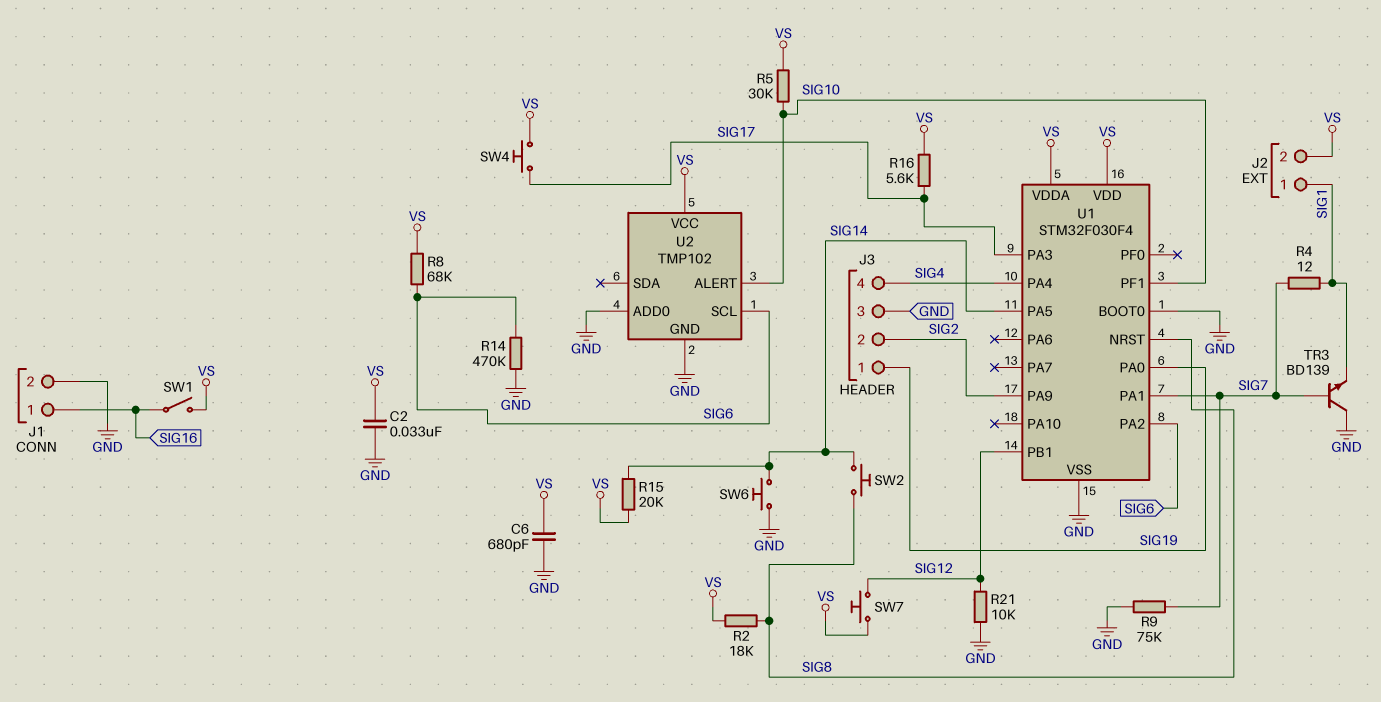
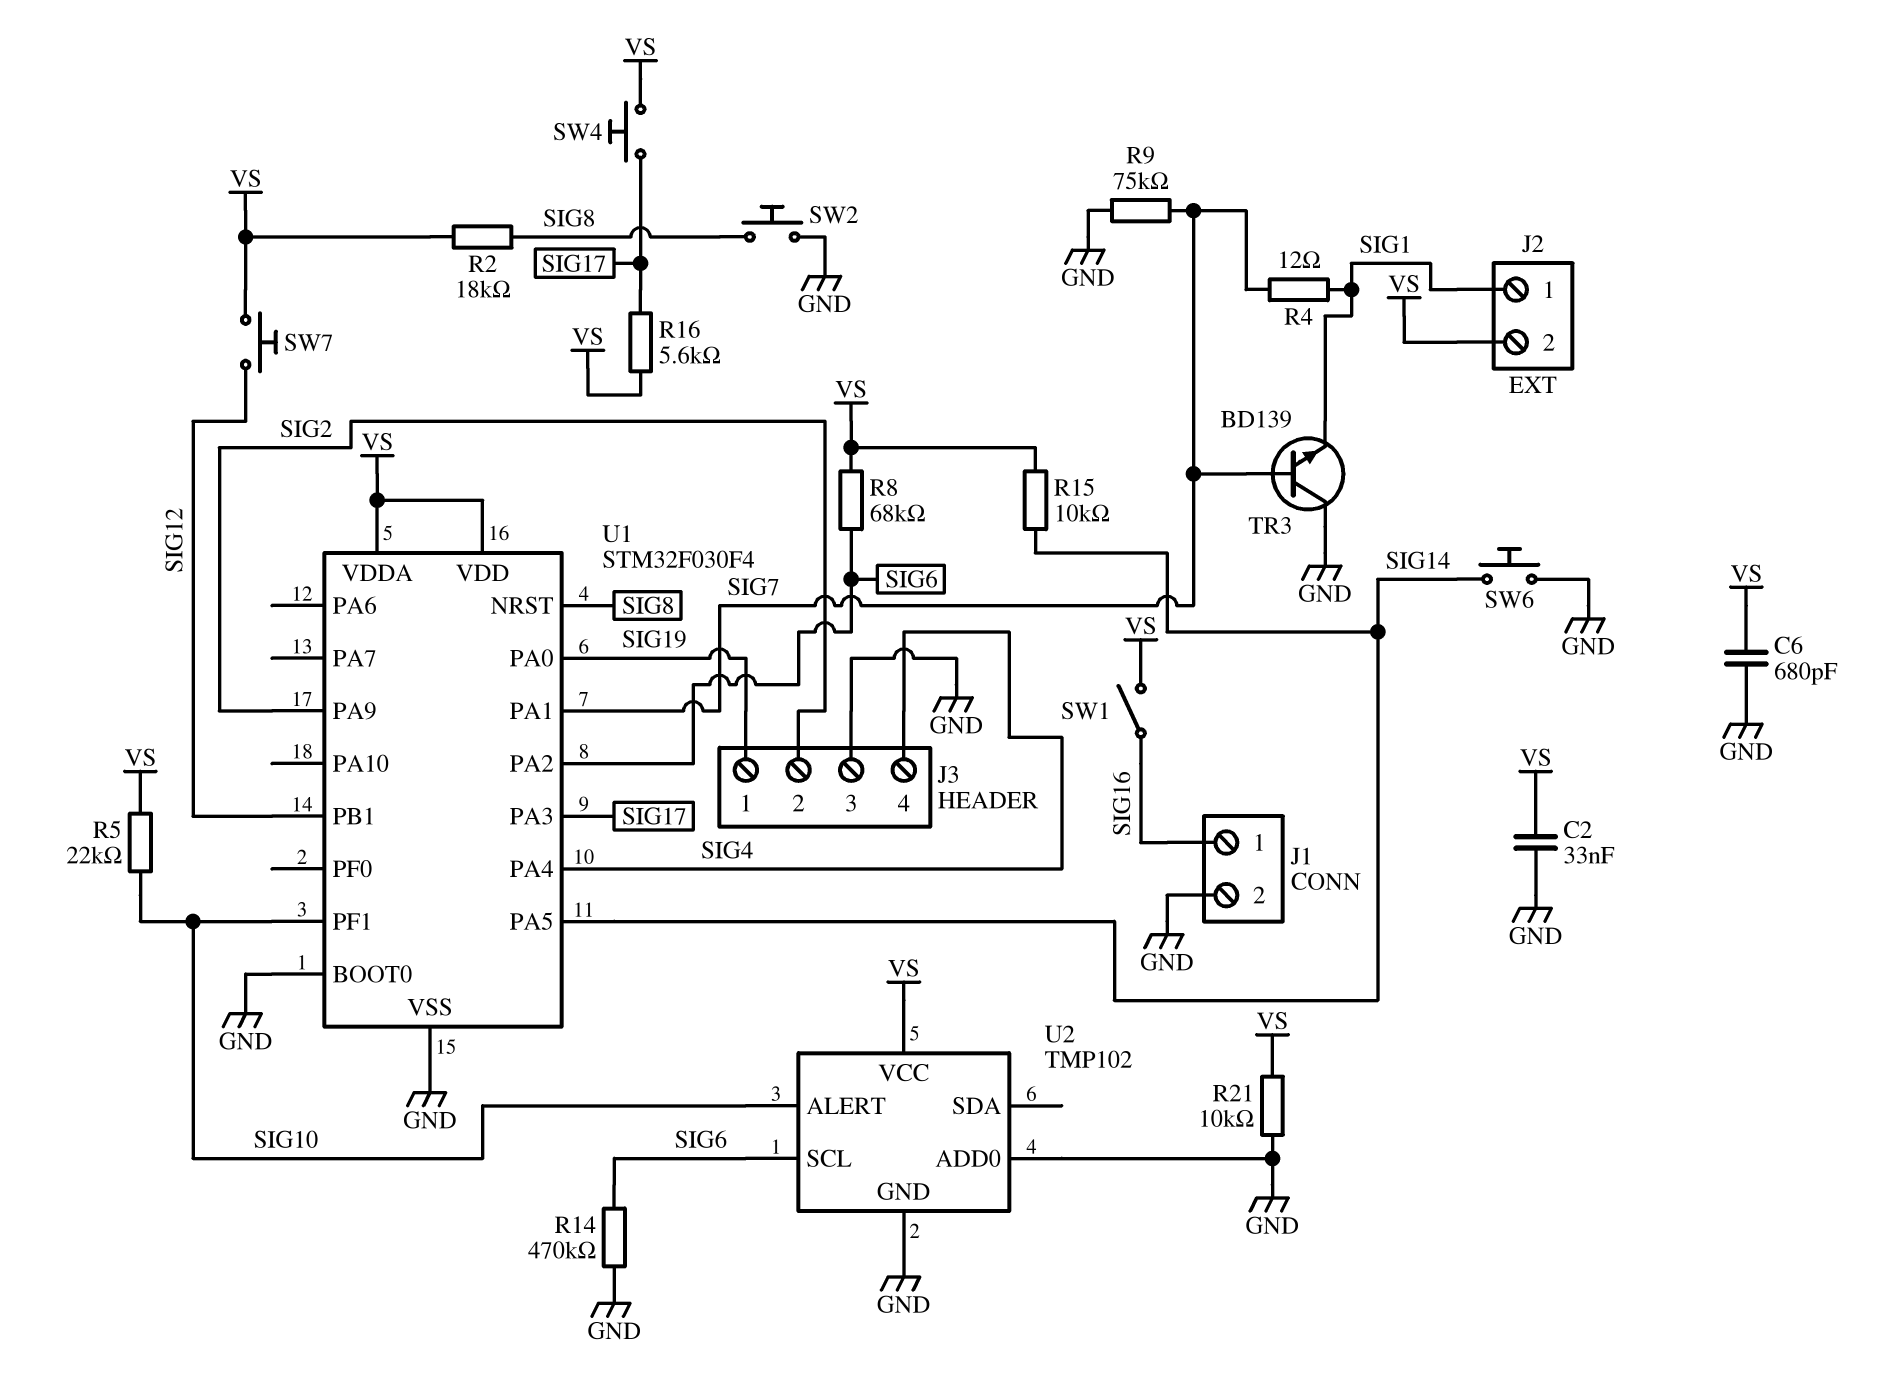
R5: 30k (SIG10, VS) -> 22k (SIG10, VS)
R15: 20k (SIG14, VS) -> 10k (SIG14, VS)
R21: 10k (GND, SIG12) -> 10k (GND, VS)
SW2: button (SIG8, SIG14) -> button (GND, SIG8)

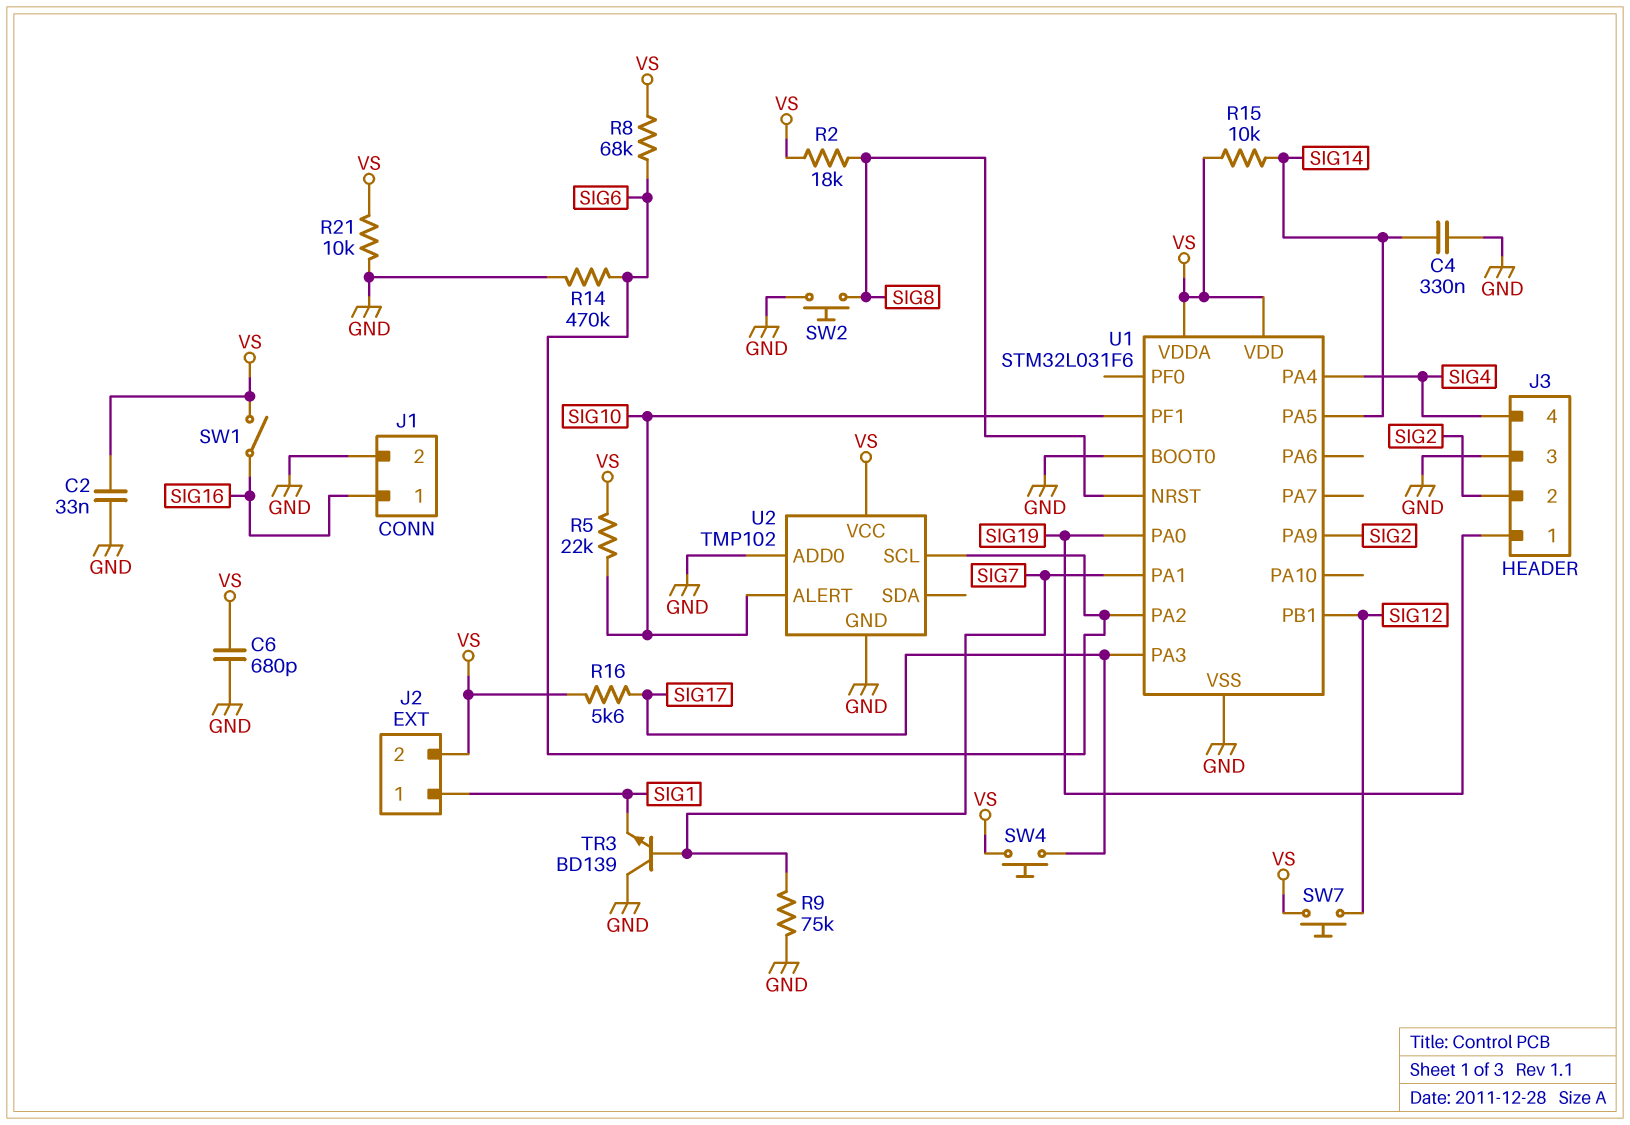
C4: none -> 330nF (GND, SIG14)
R4: 12 (SIG1, SIG7) -> none
SW6: button (GND, SIG14) -> none
U1: STM32F030F4 -> STM32L031F6

